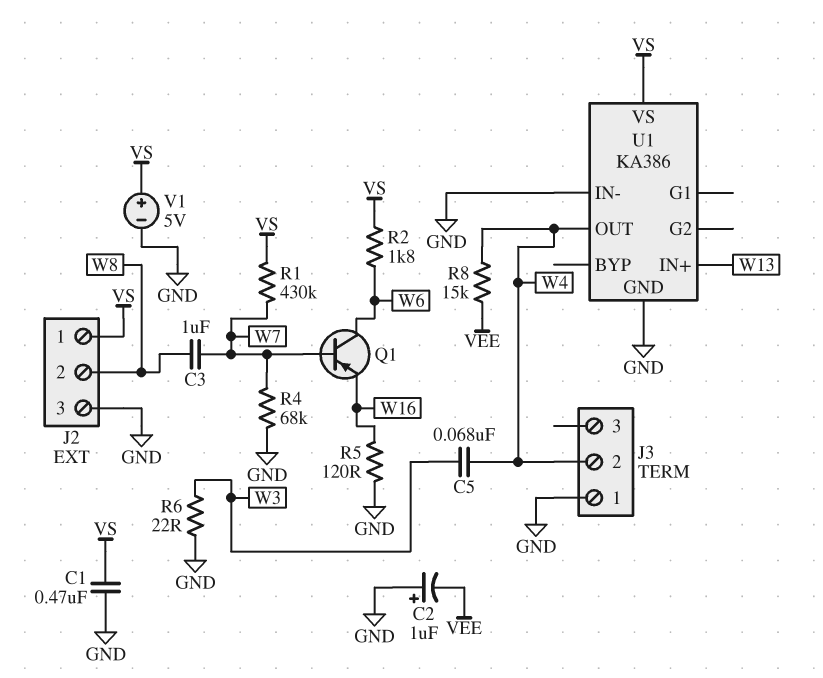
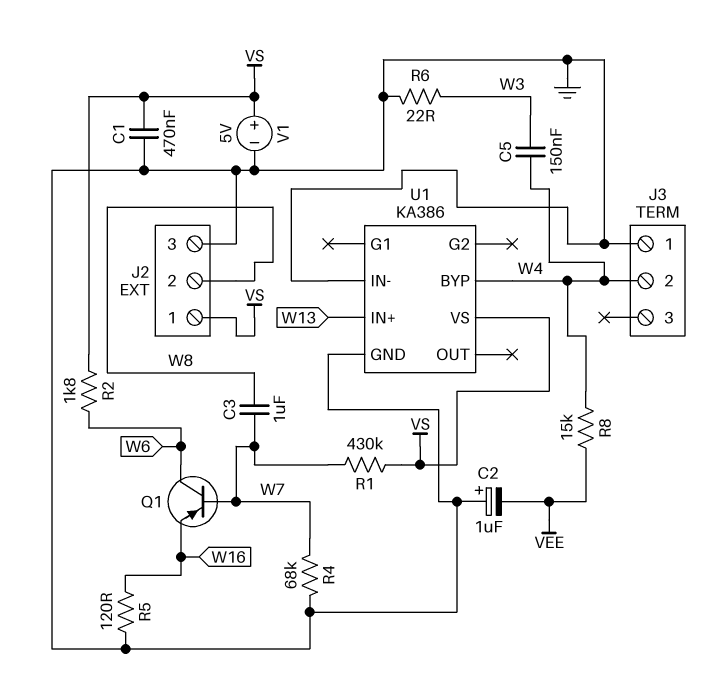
C5: 68nF (W3, W4) -> 150nF (W3, W4)
U1 pin BYP: none -> W4
U1 pin OUT: W4 -> none

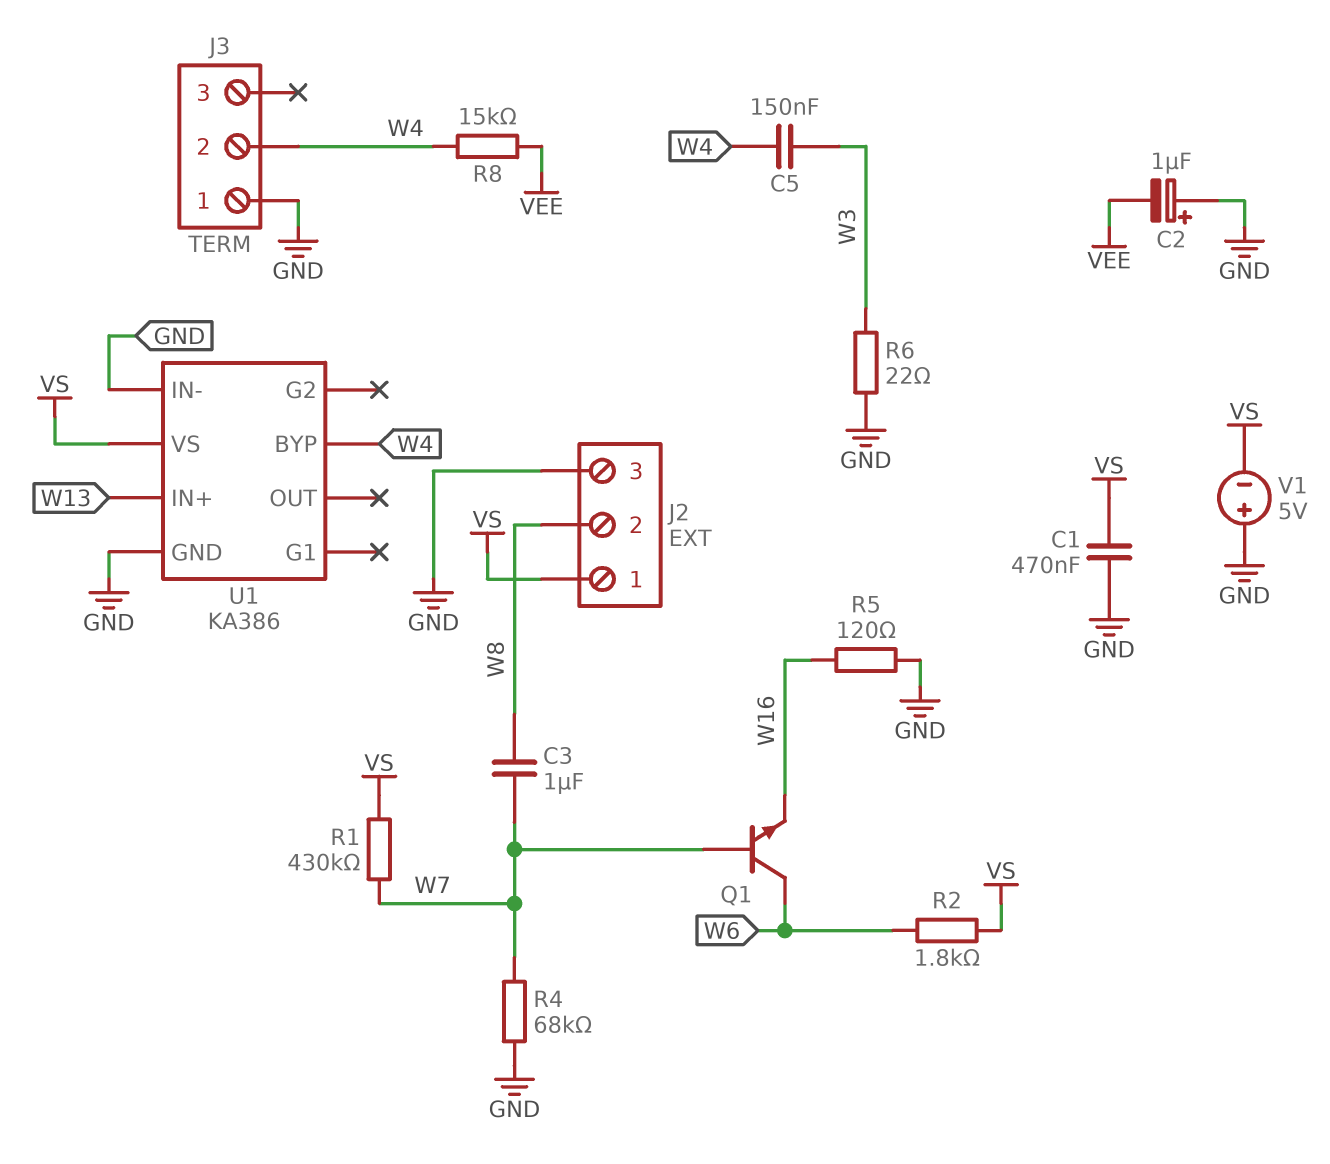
Q1: PNP (B W7, C W6, E W16) -> NPN (B W7, C W6, E W16)
V1: 5V (plus VS, minus GND) -> 5V (plus GND, minus VS)

